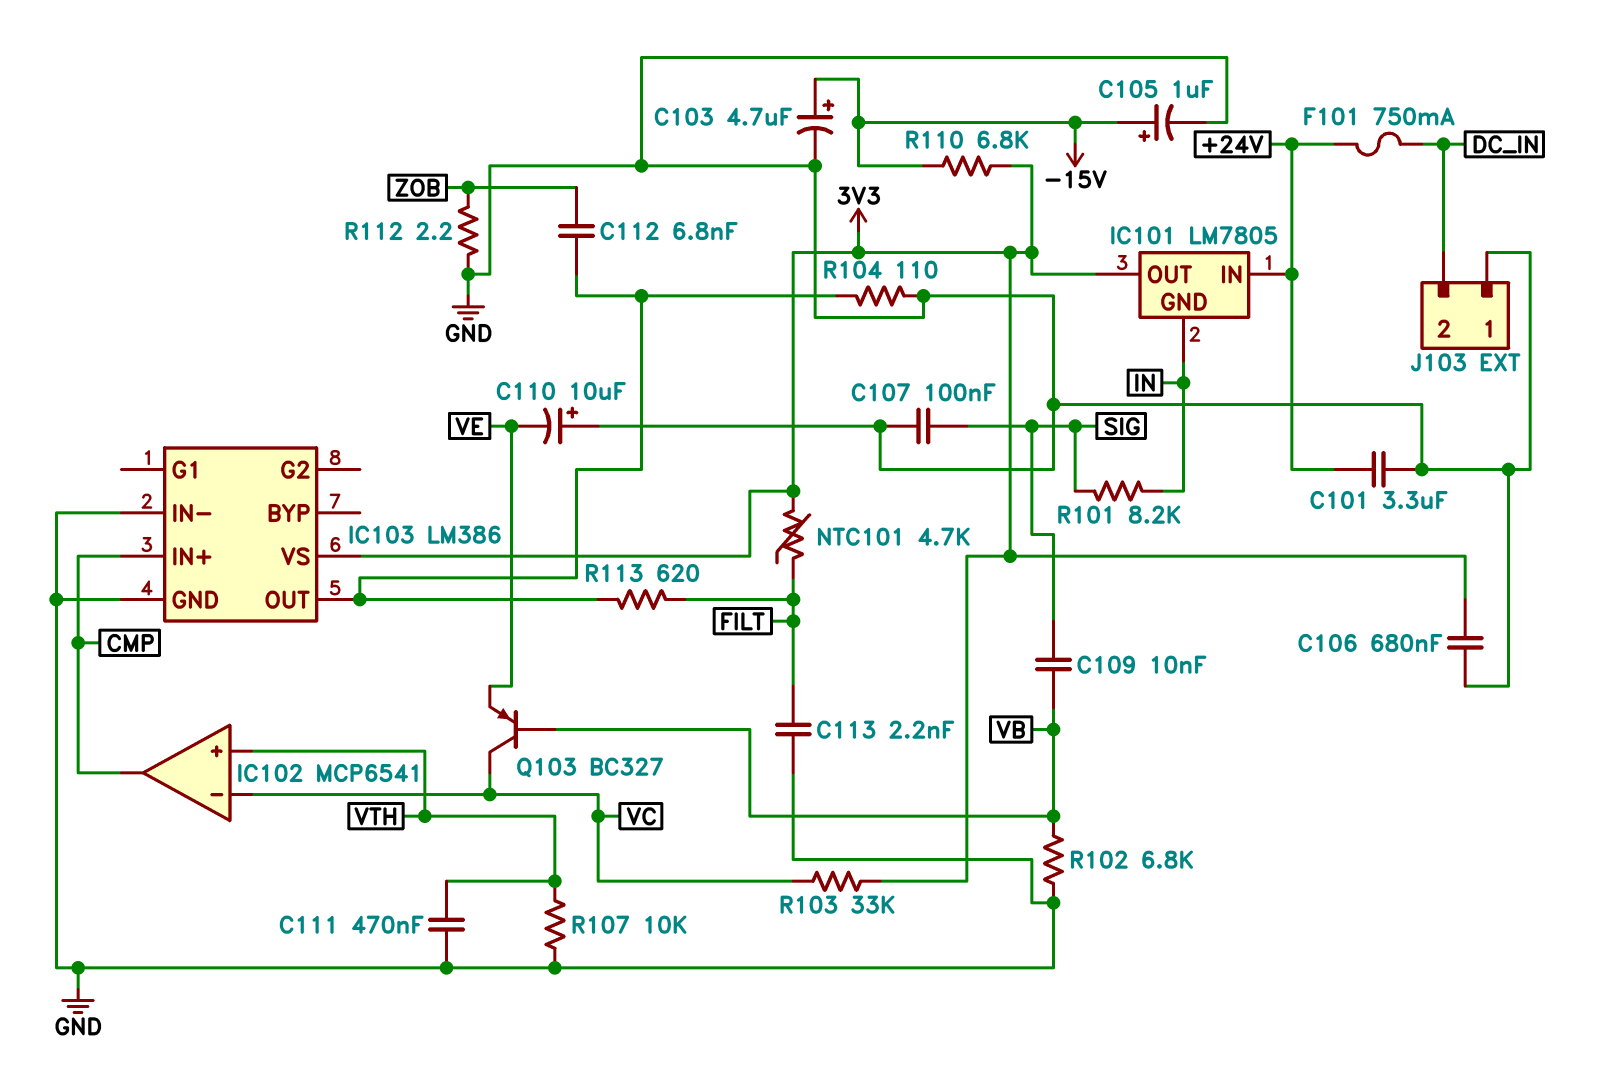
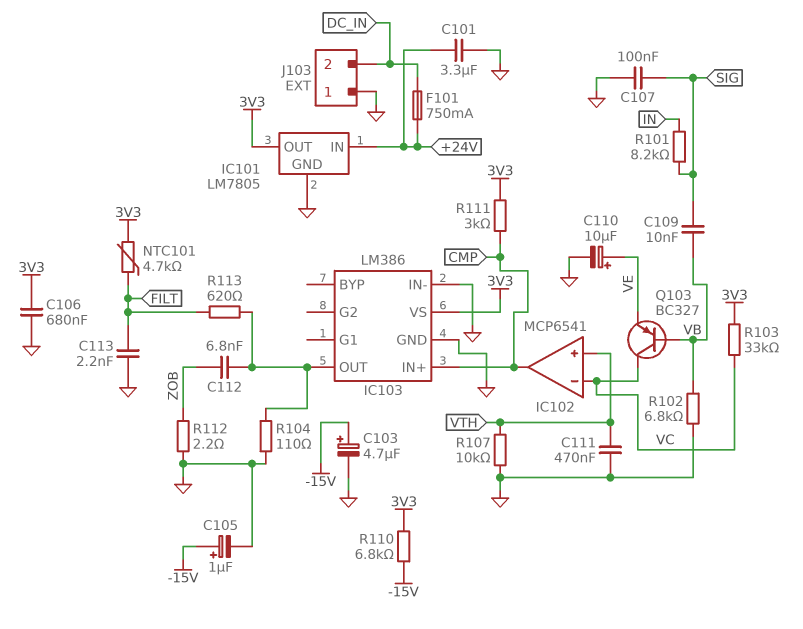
C110: 10uF (plus GND, minus VE) -> 10uF (plus VE, minus GND)
IC101 pin GND: IN -> GND
R111: none -> 3k (3V3, CMP)

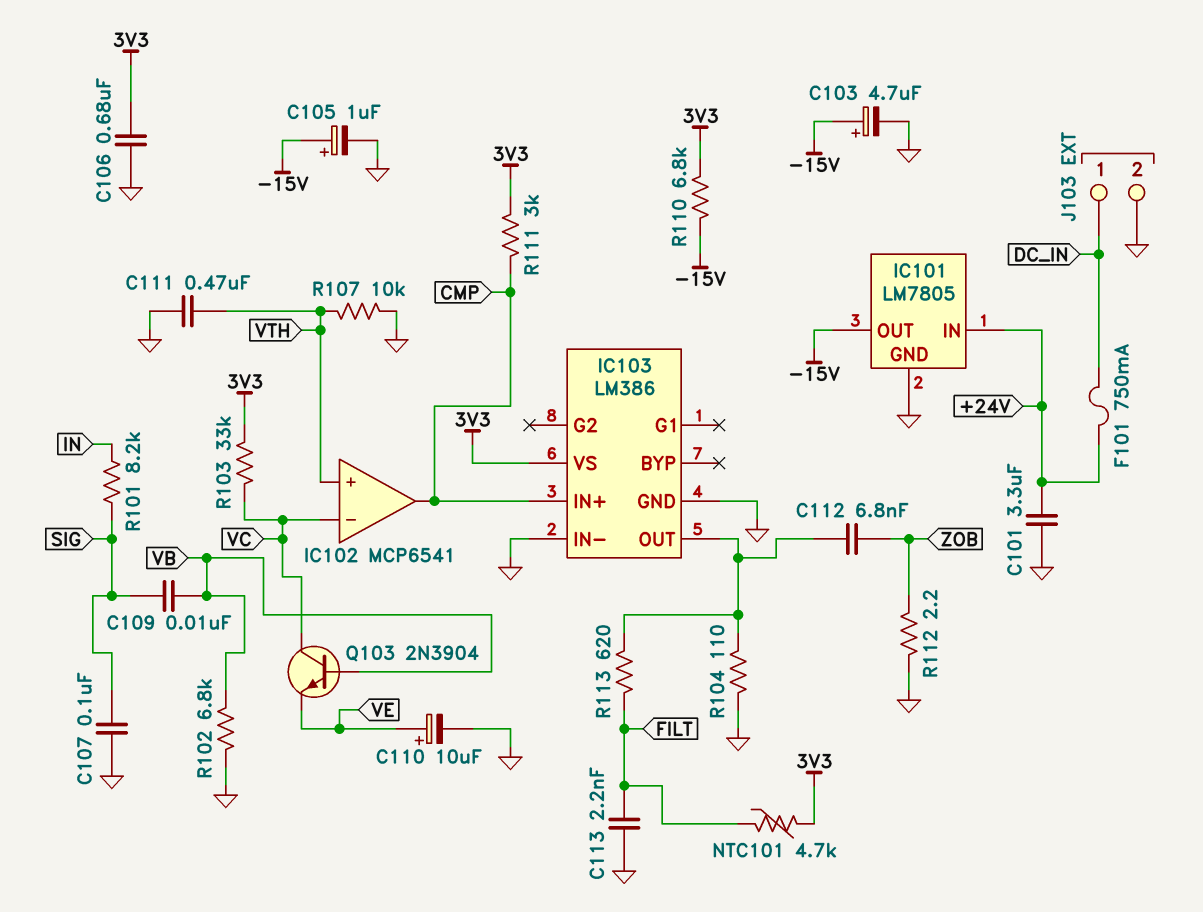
IC101 pin OUT: 3V3 -> -15V
J103 pin 1: GND -> DC_IN
J103 pin 2: DC_IN -> GND
Q103: PNP BC327 (B VB, C VC, E VE) -> NPN 2N3904 (B VB, C VC, E VE)

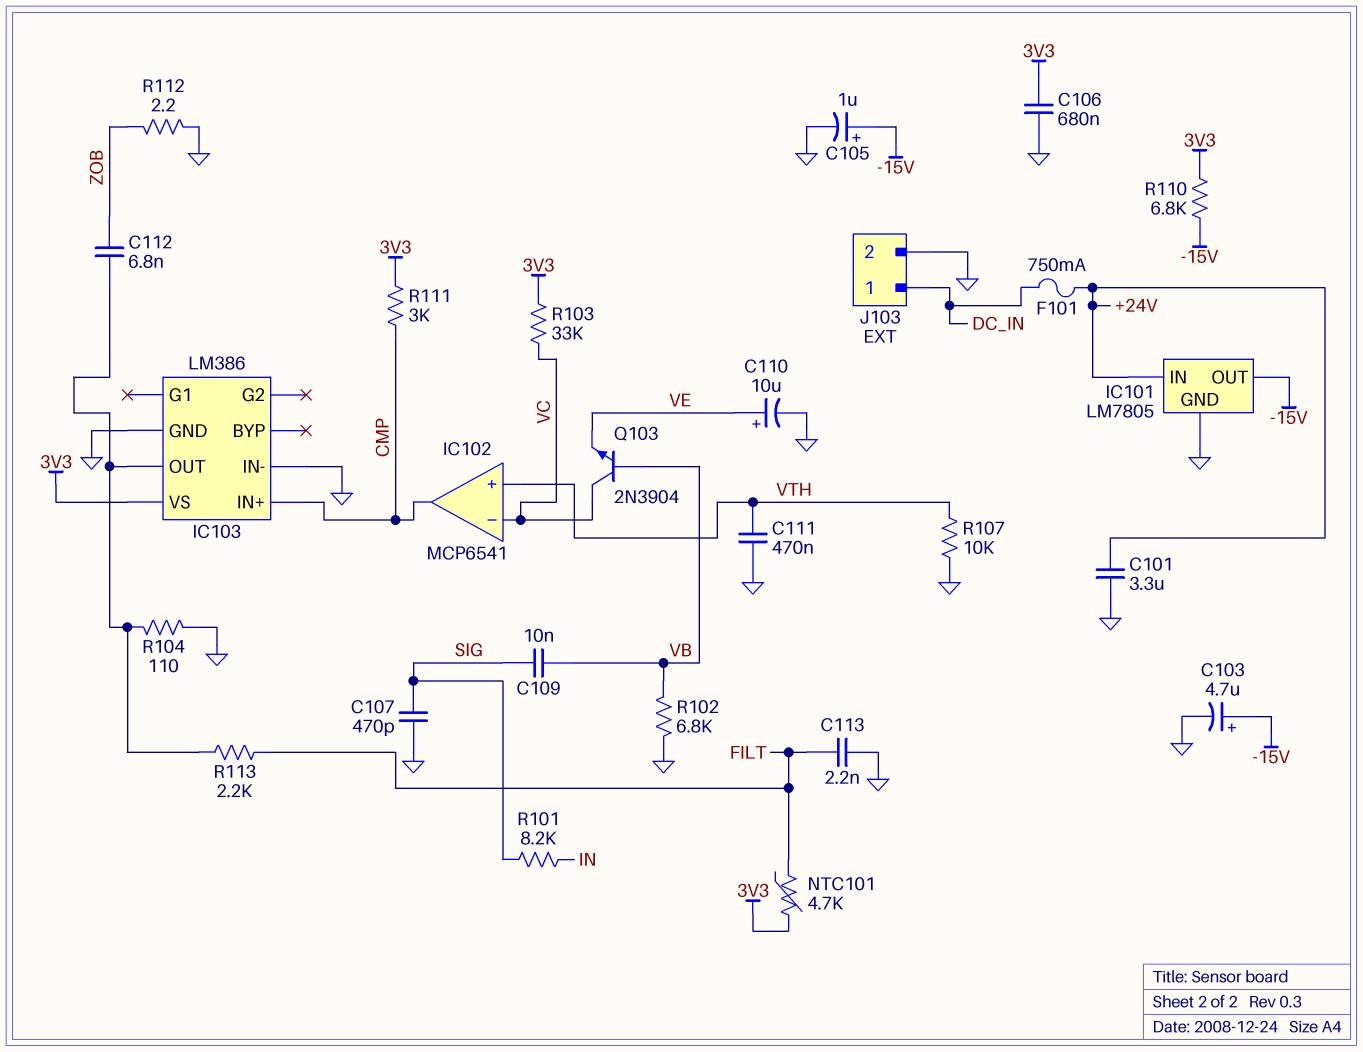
C107: 100nF (GND, SIG) -> 470pF (GND, SIG)
R113: 620 (FILT, IC103/OUT) -> 2.2k (FILT, IC103/OUT)

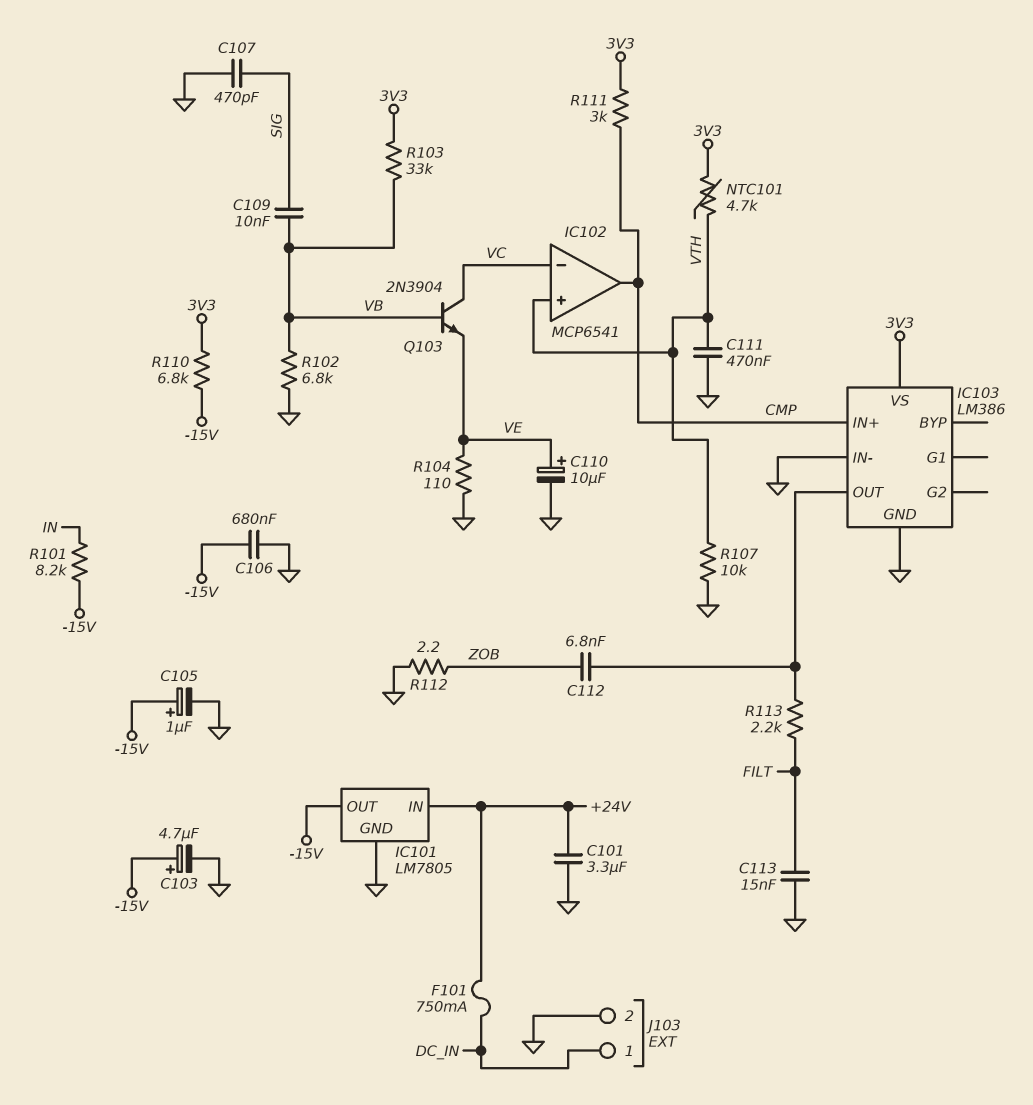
C106: 680nF (3V3, GND) -> 680nF (-15V, GND)
C113: 2.2nF (FILT, GND) -> 15nF (FILT, GND)
NTC101: 4.7k (3V3, FILT) -> 4.7k (3V3, VTH)
R101: 8.2k (IN, SIG) -> 8.2k (-15V, IN)
R103: 33k (3V3, VC) -> 33k (3V3, VB)
R104: 110 (GND, IC103/OUT) -> 110 (GND, VE)

